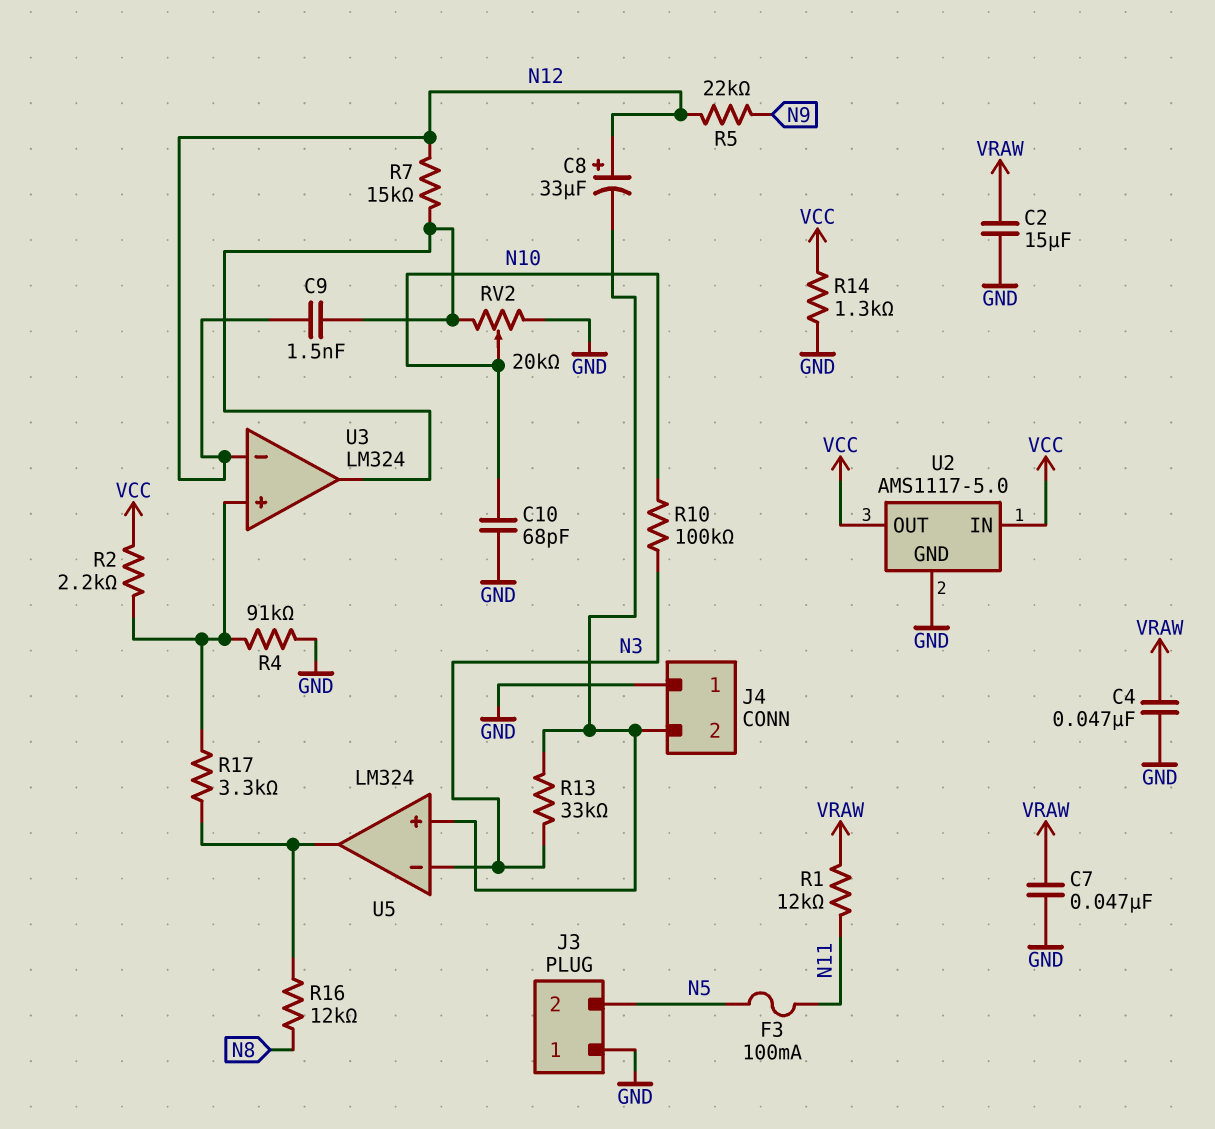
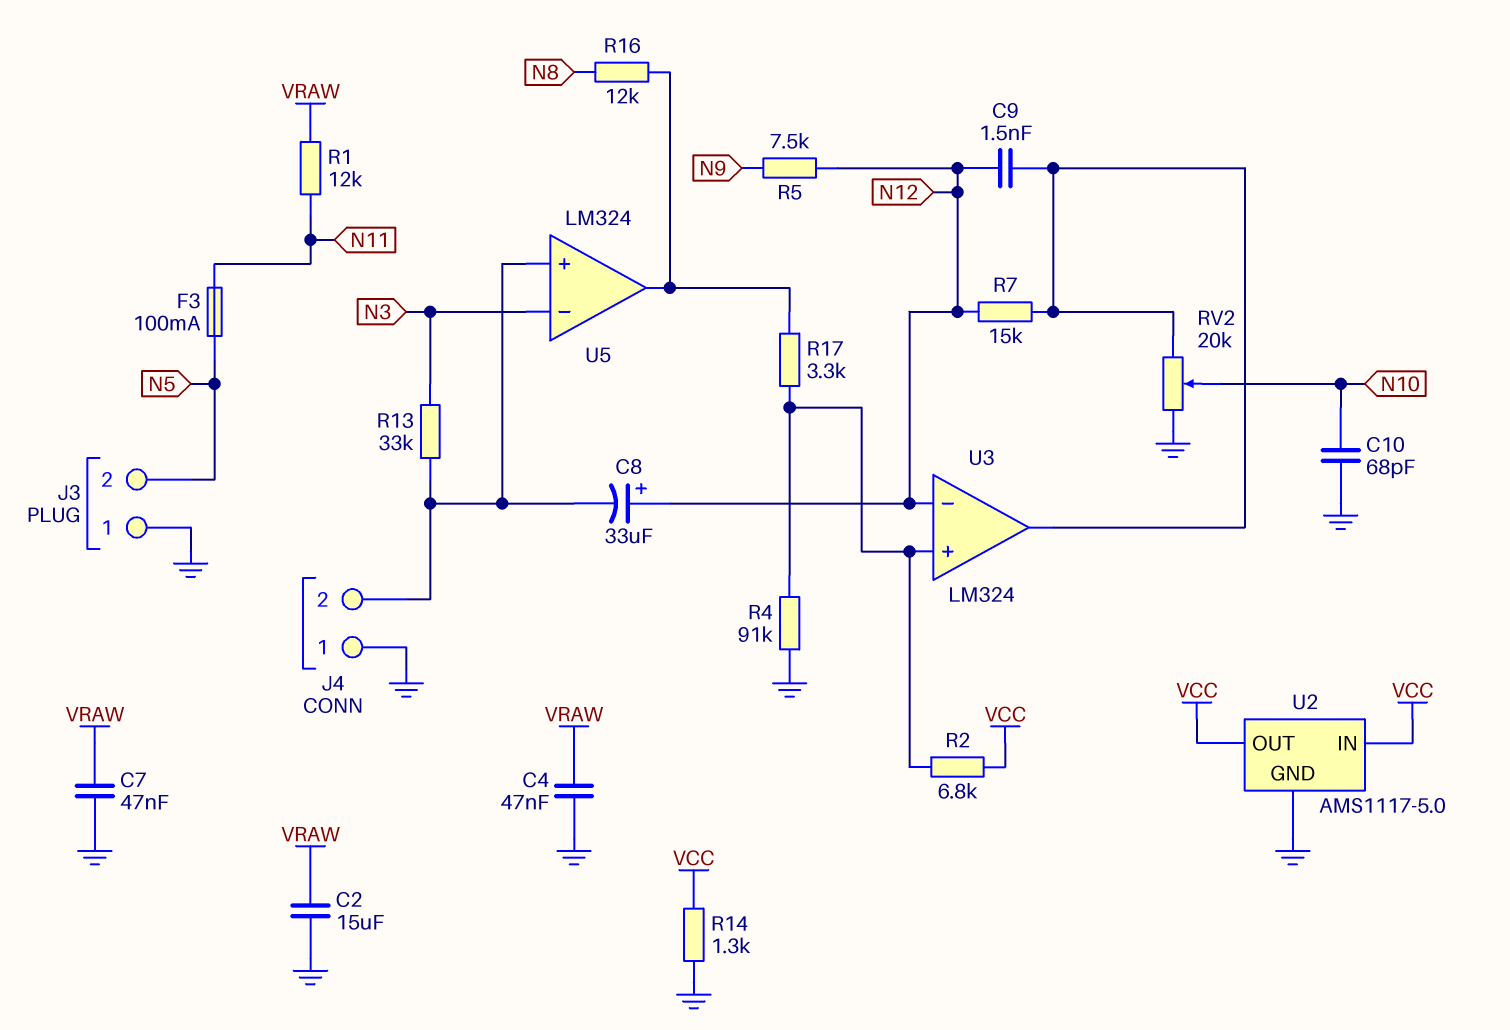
R2: 2.2k (U3/in+, VCC) -> 6.8k (U3/in+, VCC)
R5: 22k (N9, N12) -> 7.5k (N9, N12)
R10: 100k (N3, N10) -> none

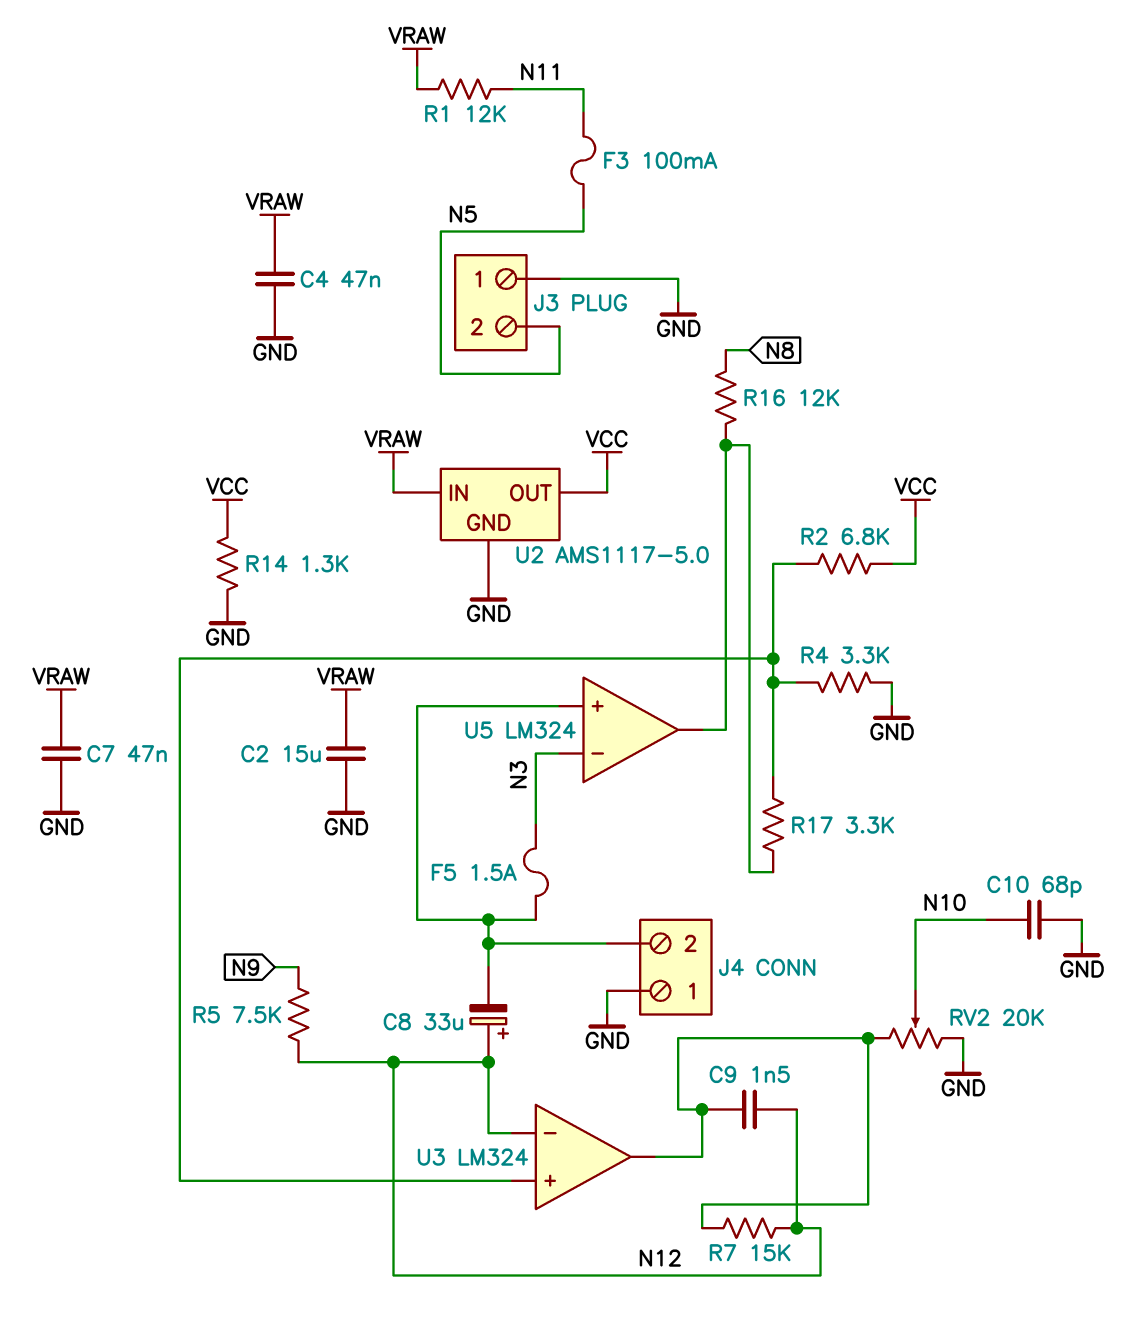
F5: none -> 1.5A (J4/2, N3)
R4: 91k (GND, U3/in+) -> 3.3k (GND, U3/in+)
R13: 33k (J4/2, N3) -> none
U2 pin IN: VCC -> VRAW

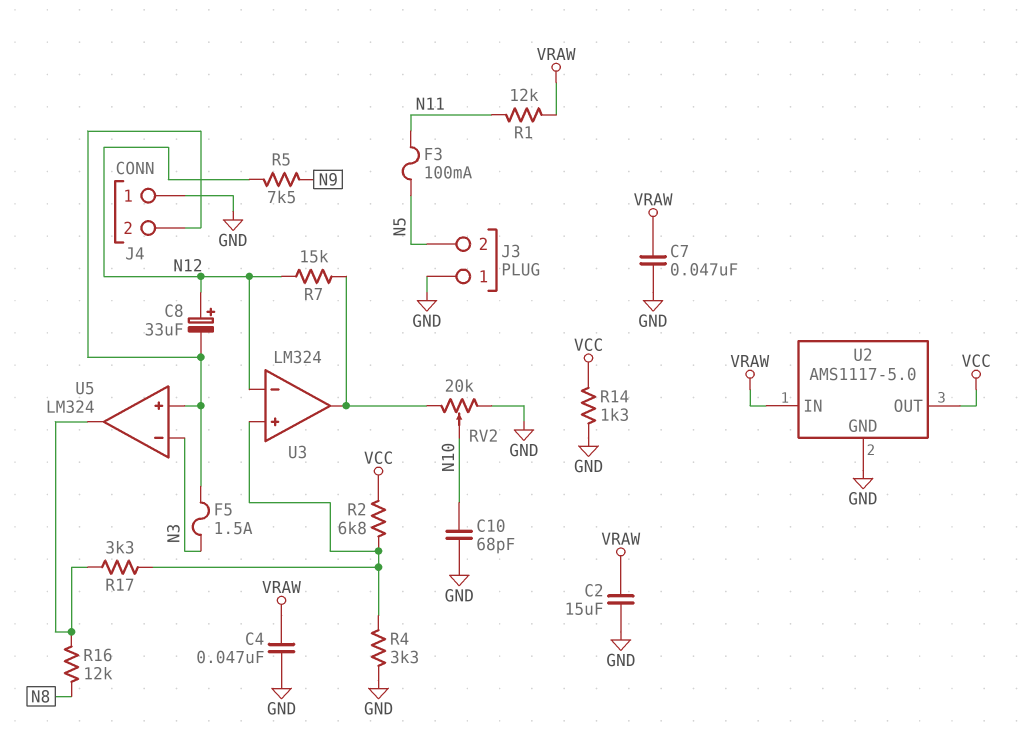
C9: 1.5nF (N12, U3/out) -> none

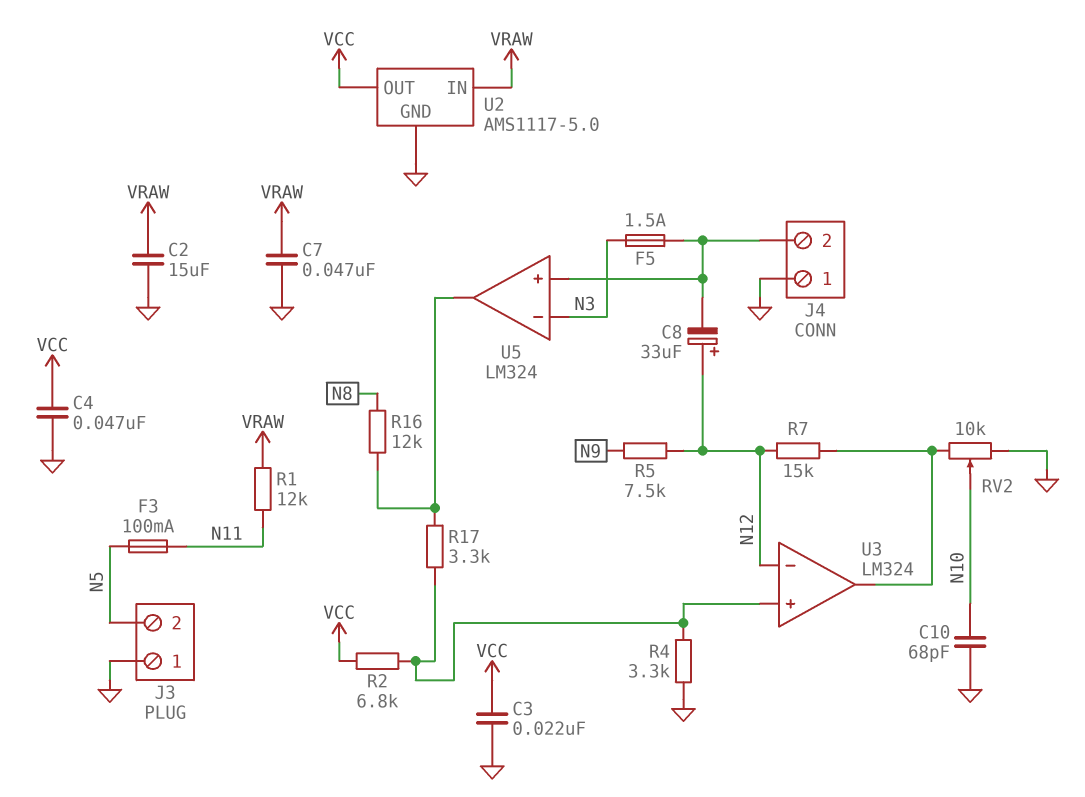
C3: none -> 22nF (GND, VCC)
C4: 47nF (GND, VRAW) -> 47nF (GND, VCC)
R14: 1.3k (GND, VCC) -> none
RV2: 20k (GND, U3/out, wiper N10) -> 10k (GND, U3/out, wiper N10)

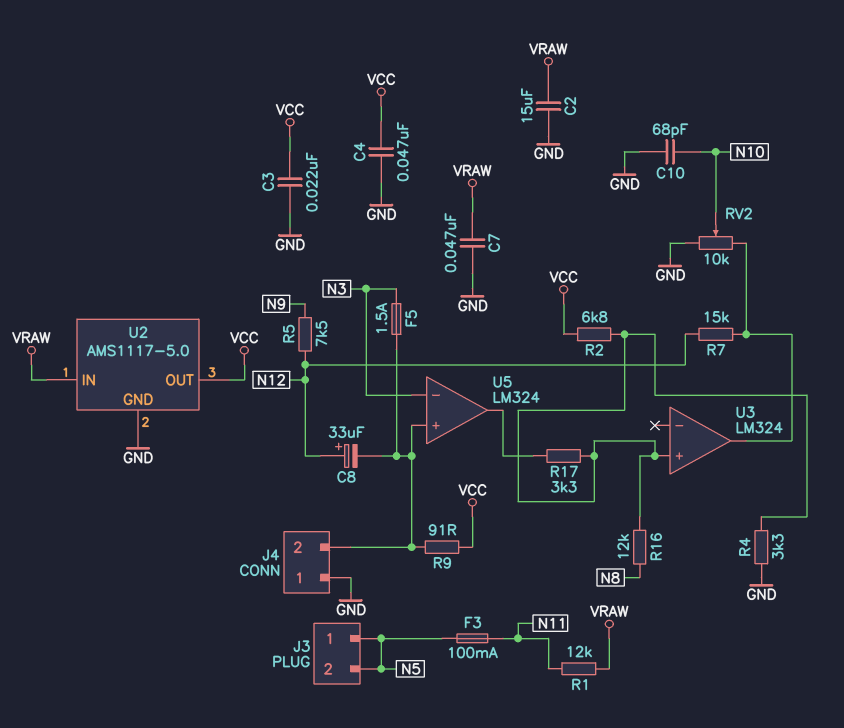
J3 pin 1: GND -> N5
R9: none -> 91 (J4/2, VCC)
R16: 12k (N8, U5/out) -> 12k (N8, U3/in+)
U3 pin in-: N12 -> none

